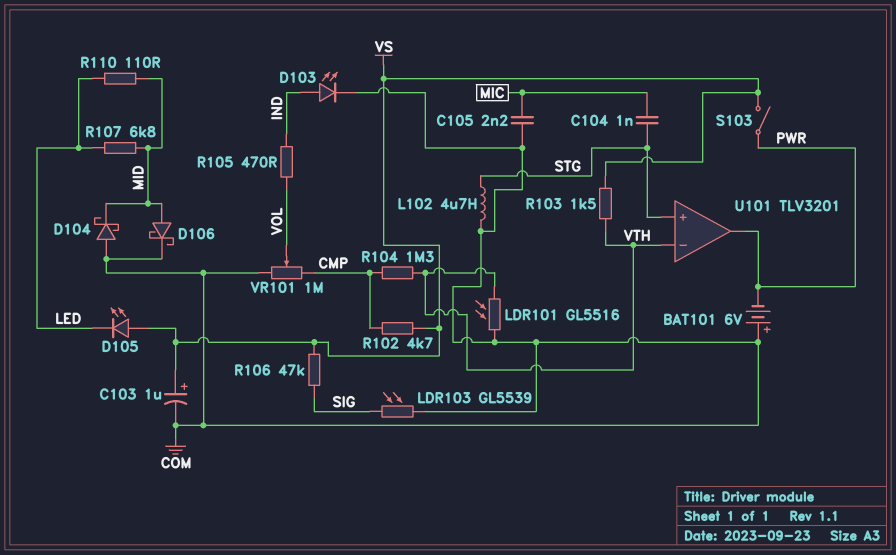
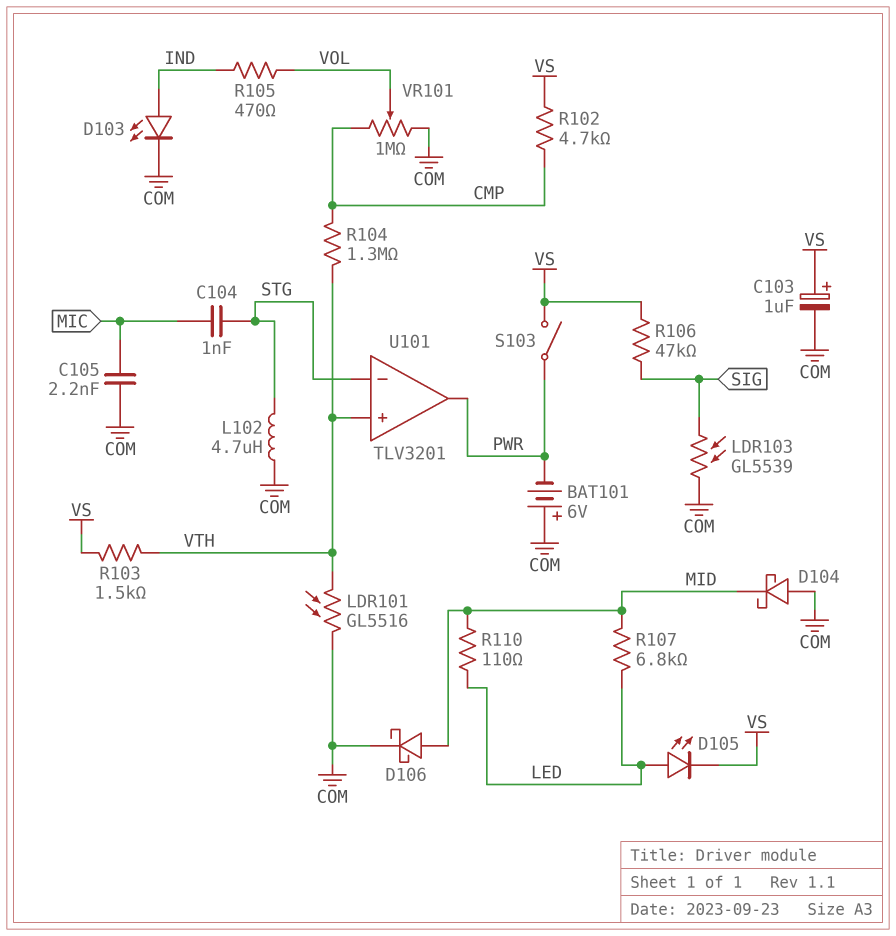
D105: LED (A VS, K LED) -> LED (A LED, K VS)
U101 pin in+: STG -> VTH
U101 pin in-: VTH -> STG

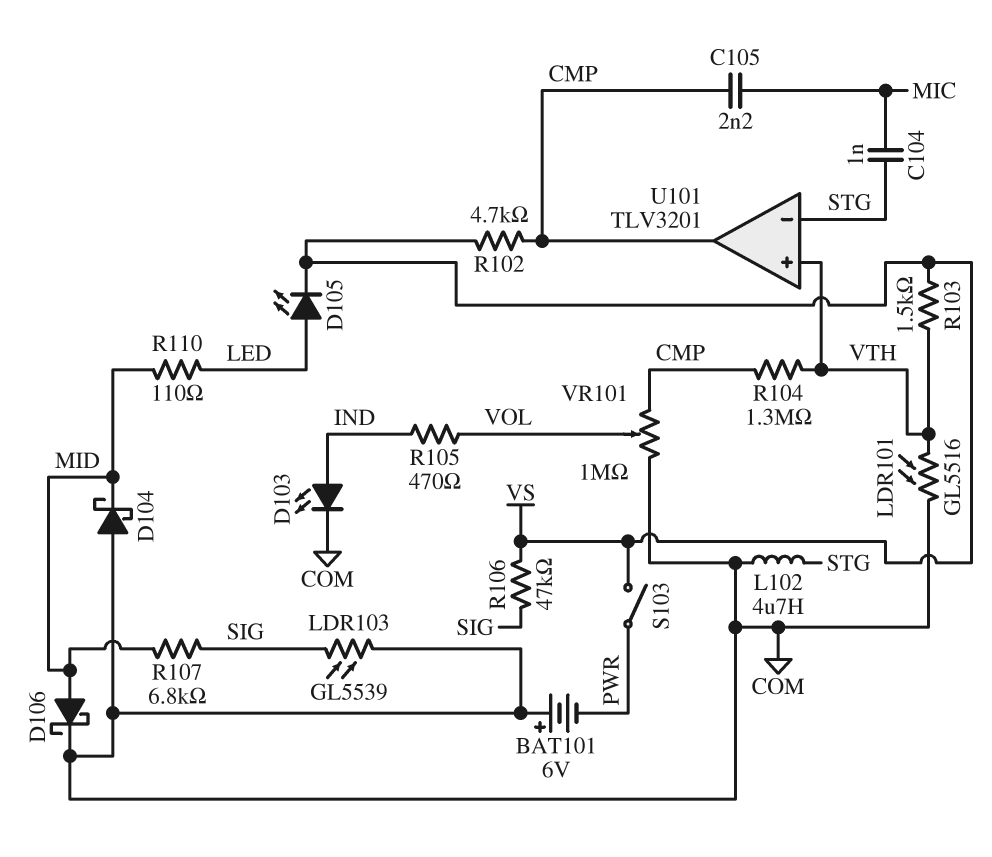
C103: 1uF (plus VS, minus COM) -> none
C105: 2.2nF (COM, MIC) -> 2.2nF (CMP, MIC)
R107: 6.8k (LED, MID) -> 6.8k (MID, SIG)
U101 pin out: PWR -> CMP

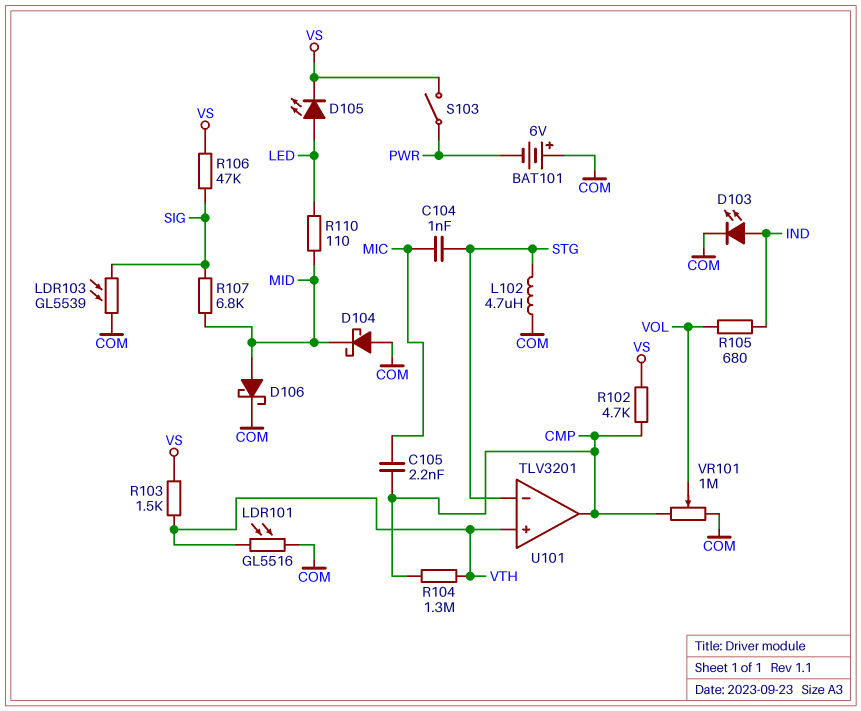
R105: 470 (IND, VOL) -> 680 (IND, VOL)

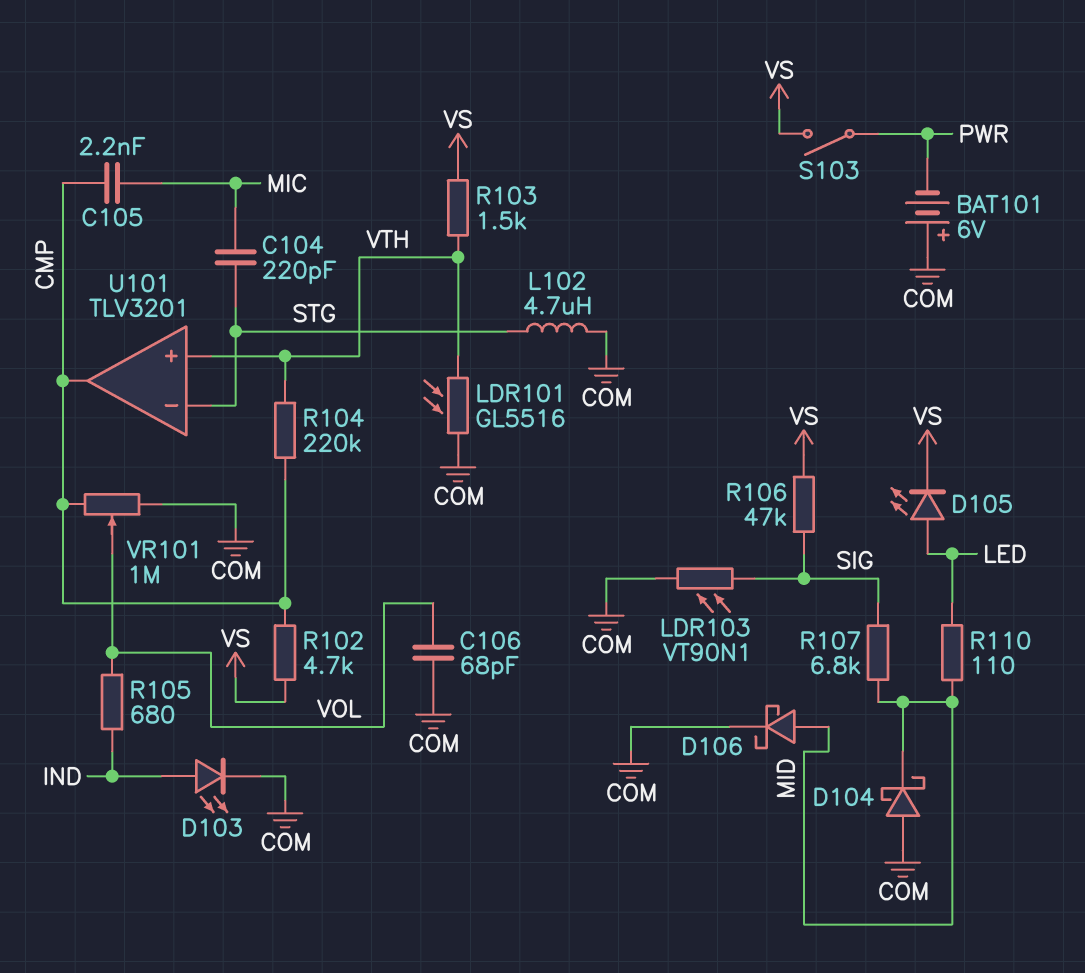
C104: 1nF (MIC, STG) -> 220pF (MIC, STG)
C106: none -> 68pF (COM, VOL)
LDR103: GL5539 (COM, SIG) -> VT90N1 (COM, SIG)
R104: 1.3M (CMP, VTH) -> 220k (CMP, VTH)

